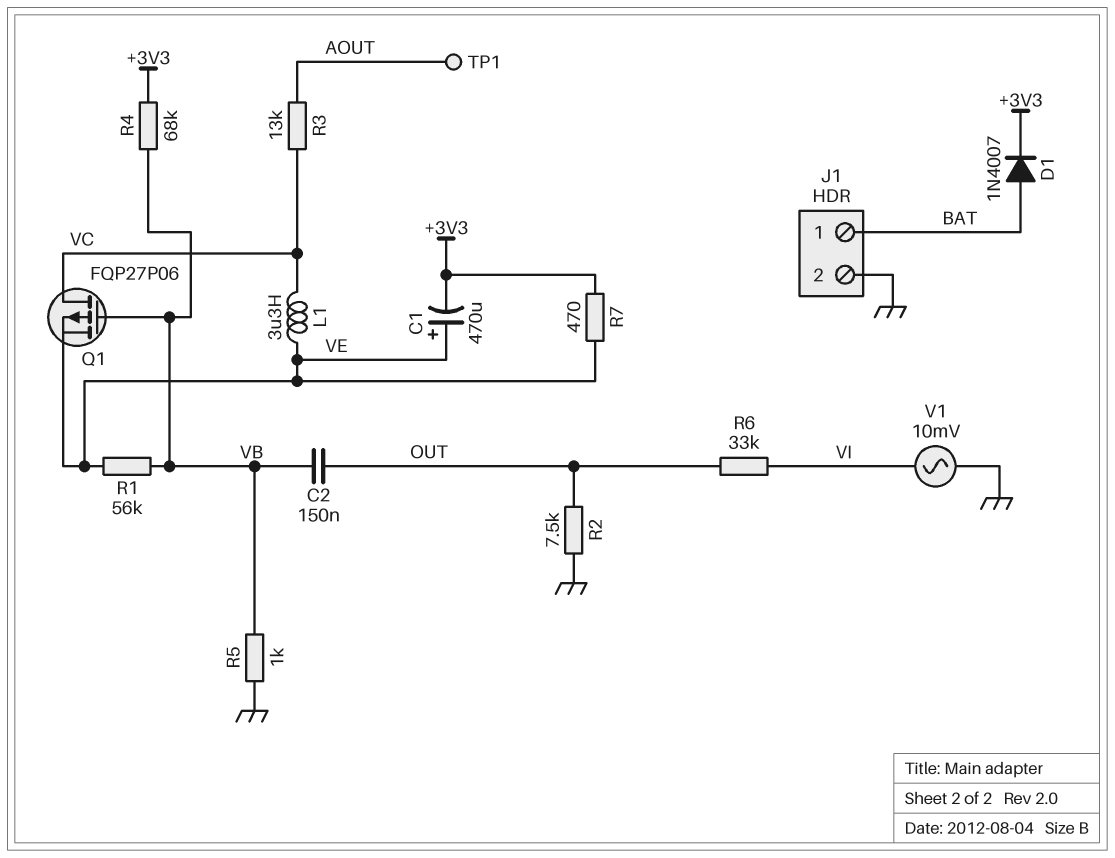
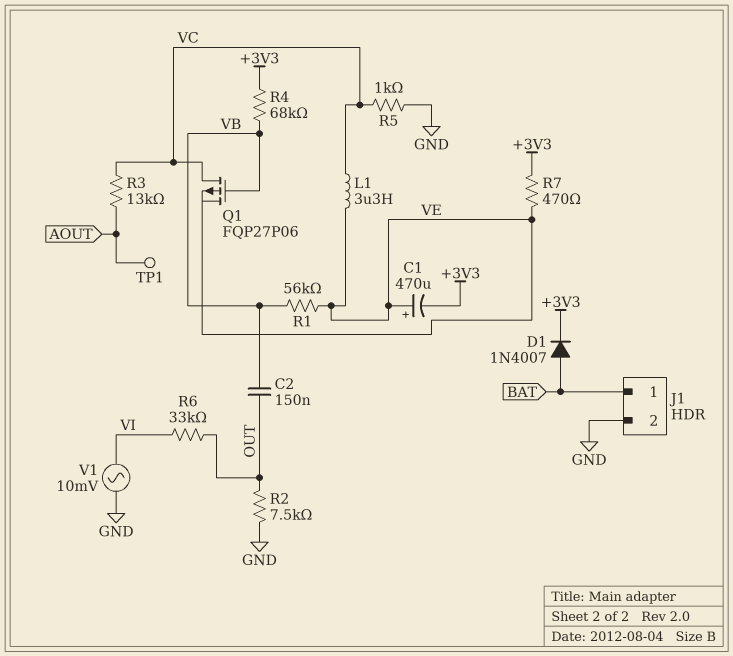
R5: 1k (GND, VB) -> 1k (GND, VC)

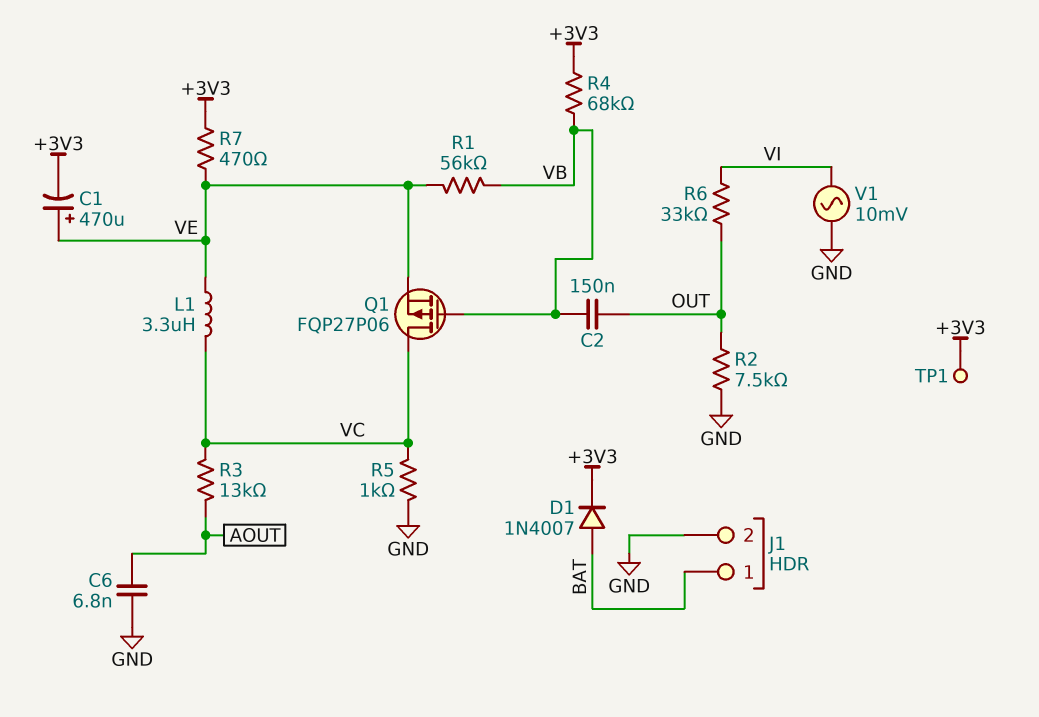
C6: none -> 6.8nF (AOUT, GND)
TP1: test point (AOUT) -> test point (+3V3)

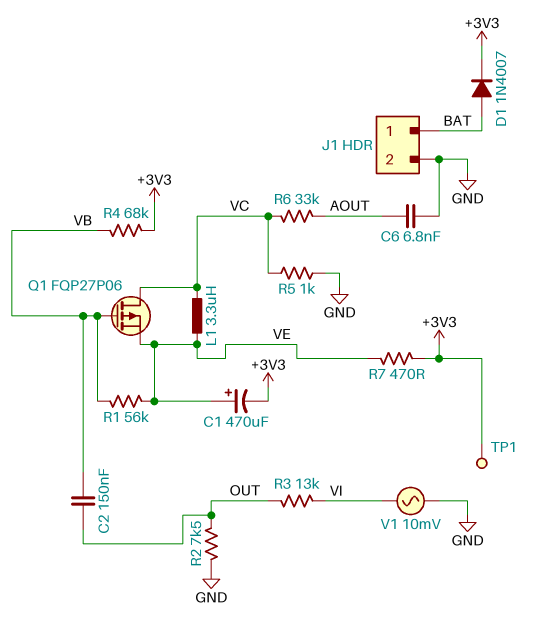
R3: 13k (AOUT, VC) -> 13k (OUT, VI)
R6: 33k (OUT, VI) -> 33k (AOUT, VC)

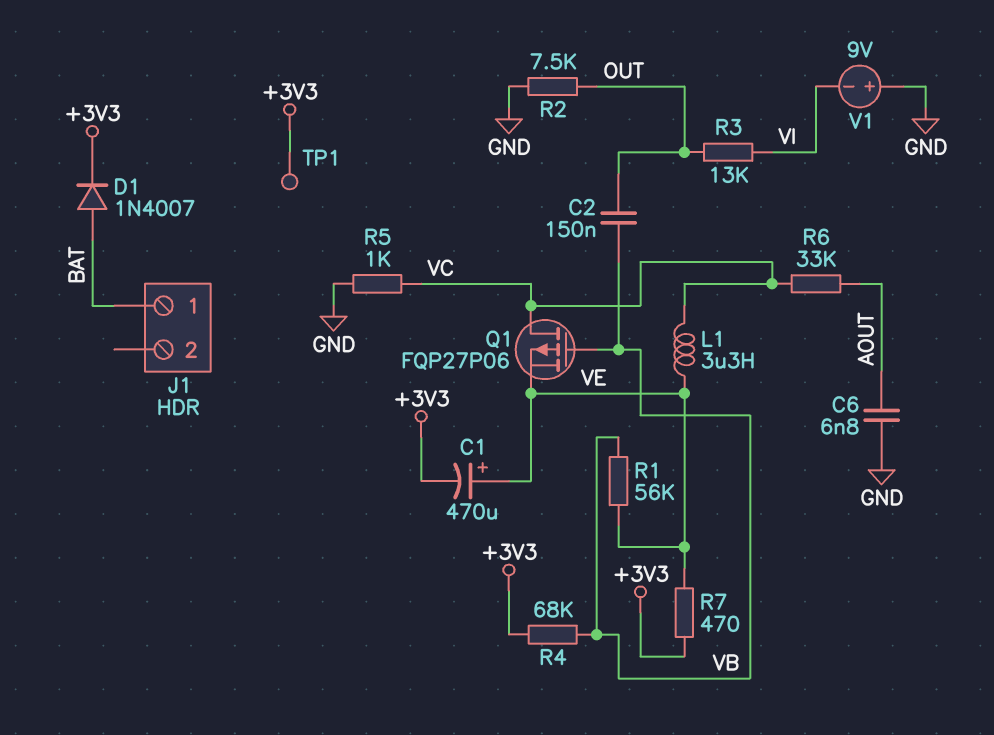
J1 pin 2: GND -> none
V1: AC 10mV (GND, VI) -> 9V (plus GND, minus VI)

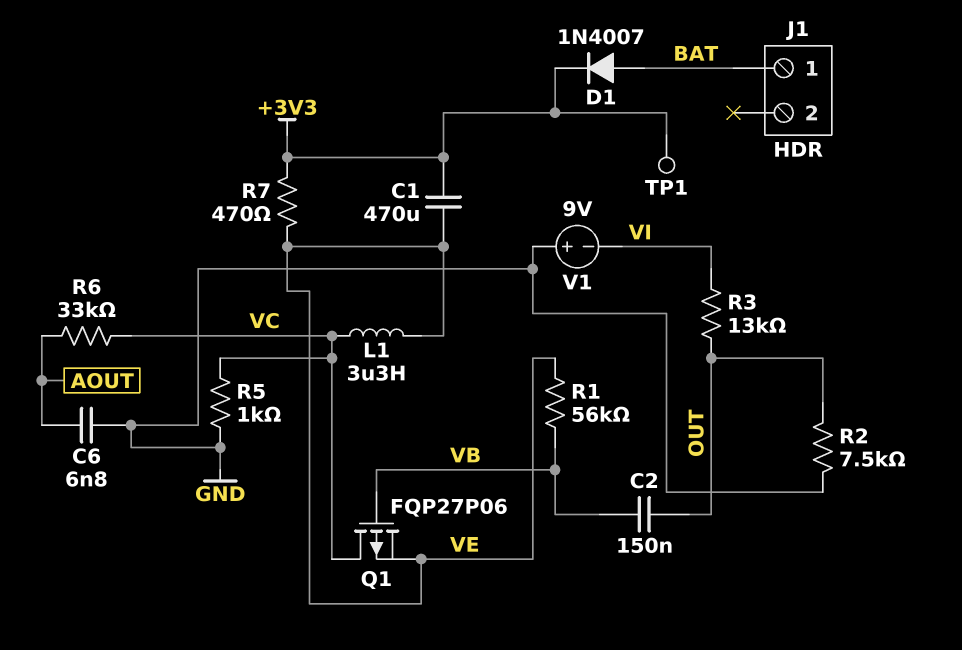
C1: 470uF (plus VE, minus +3V3) -> 470uF (+3V3, VE)
R4: 68k (+3V3, VB) -> none

